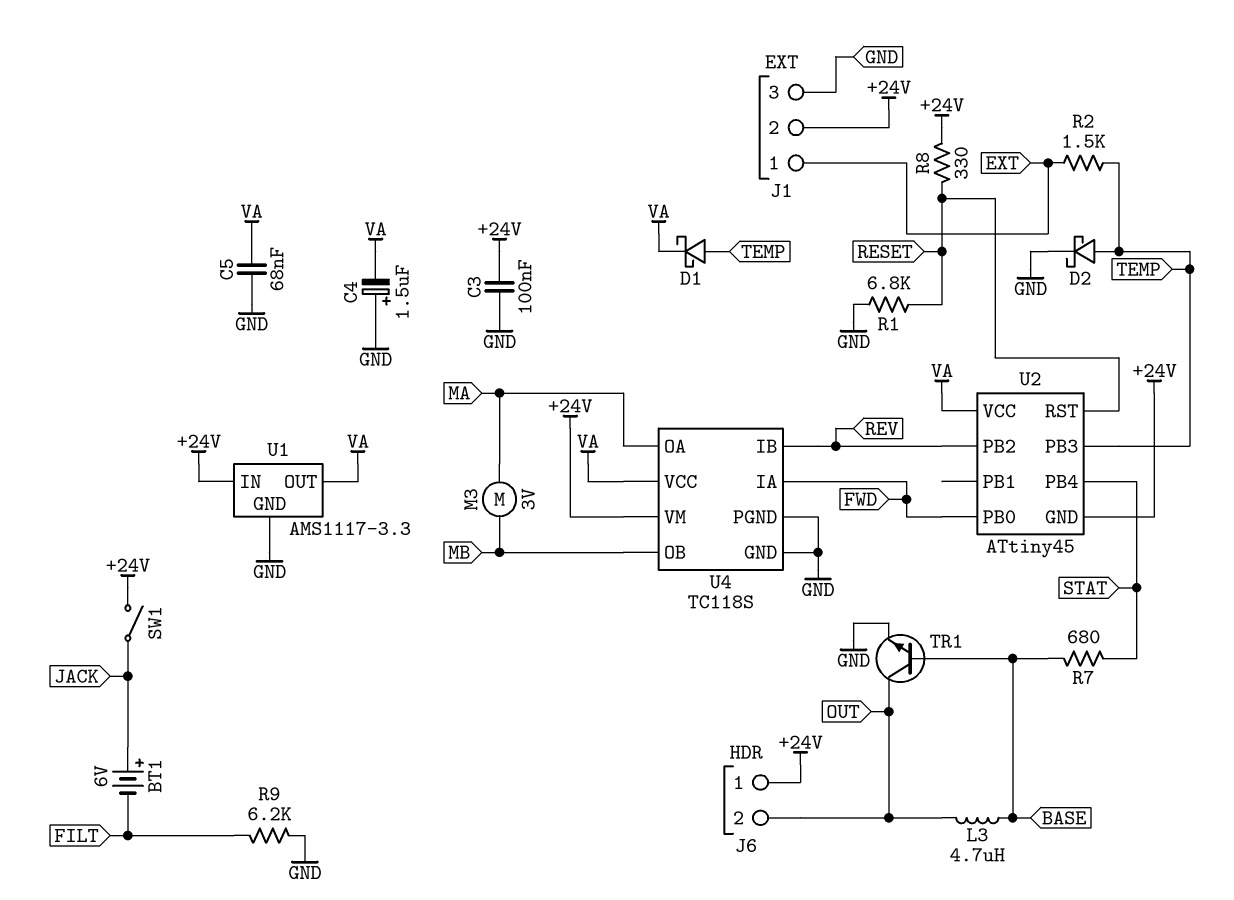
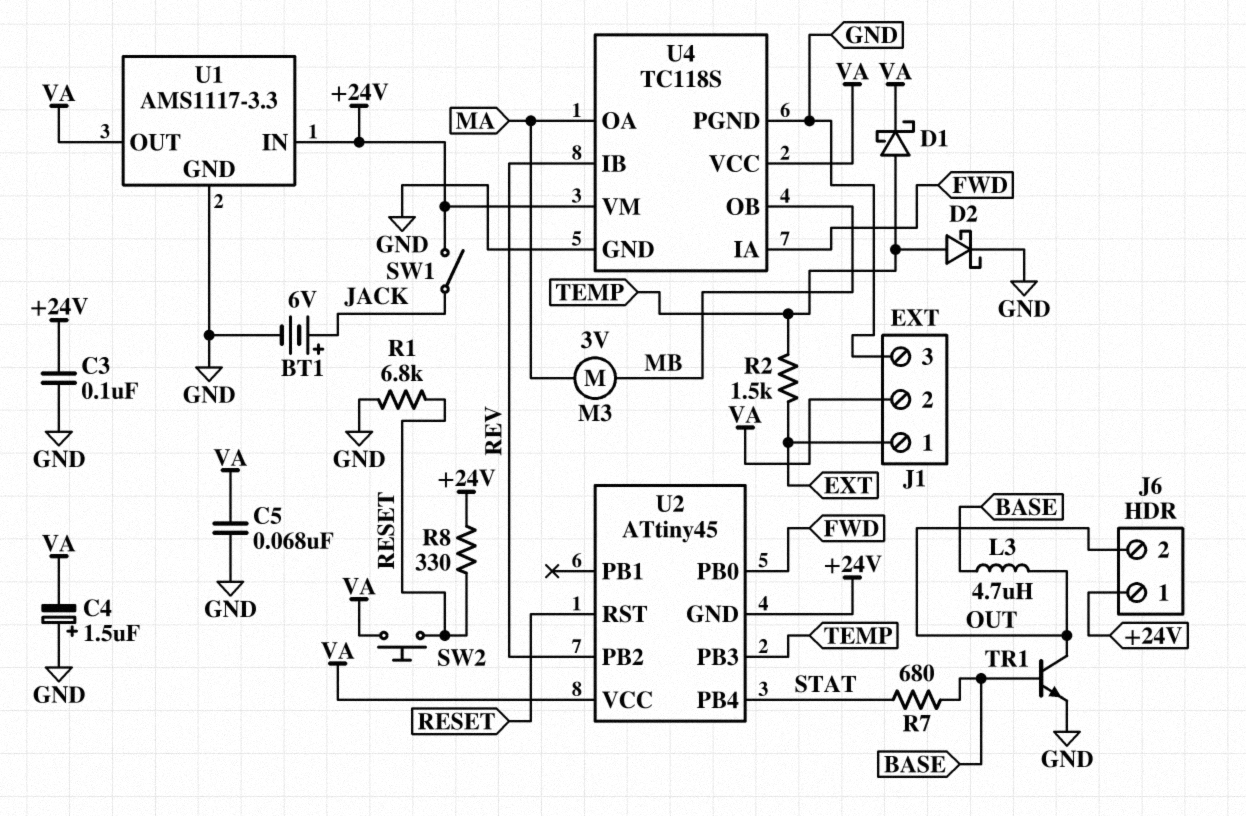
BT1: 6V (plus JACK, minus FILT) -> 6V (plus JACK, minus GND)
J1 pin 2: +24V -> VA
R9: 6.2k (FILT, GND) -> none
SW2: none -> button (RESET, VA)

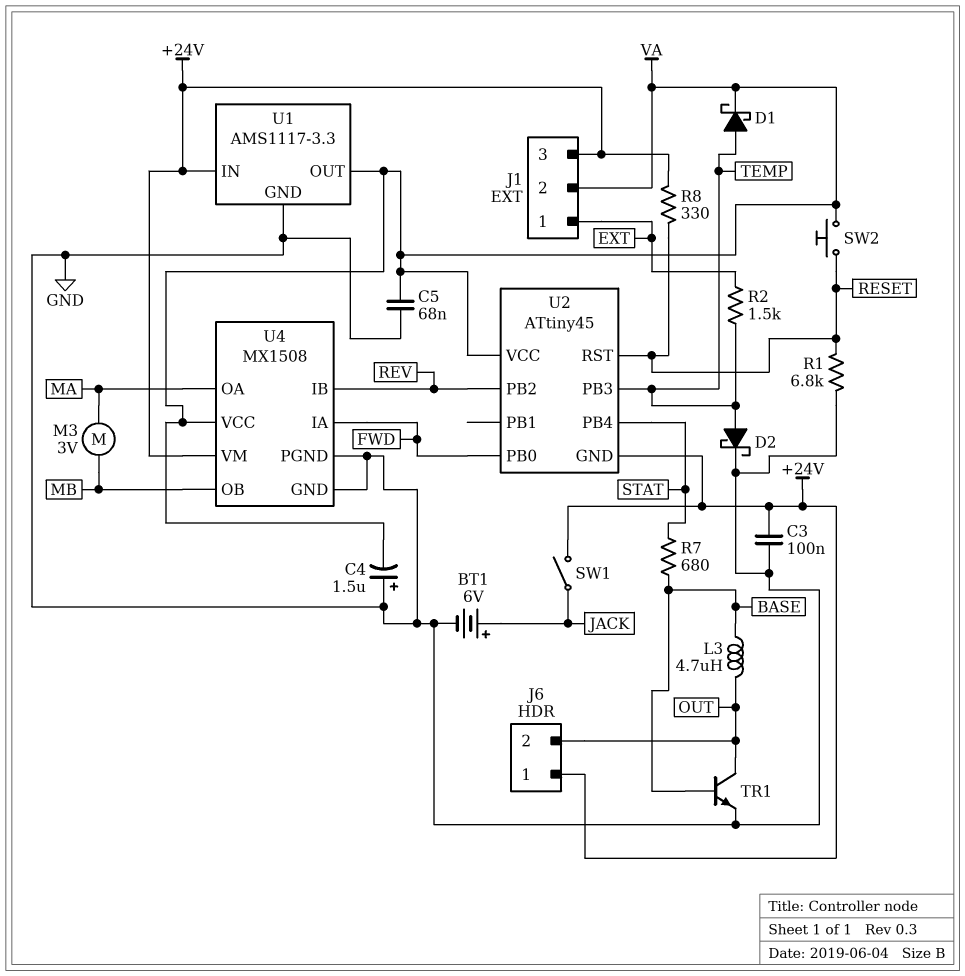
J1 pin 3: GND -> +24V
U4: TC118S -> MX1508

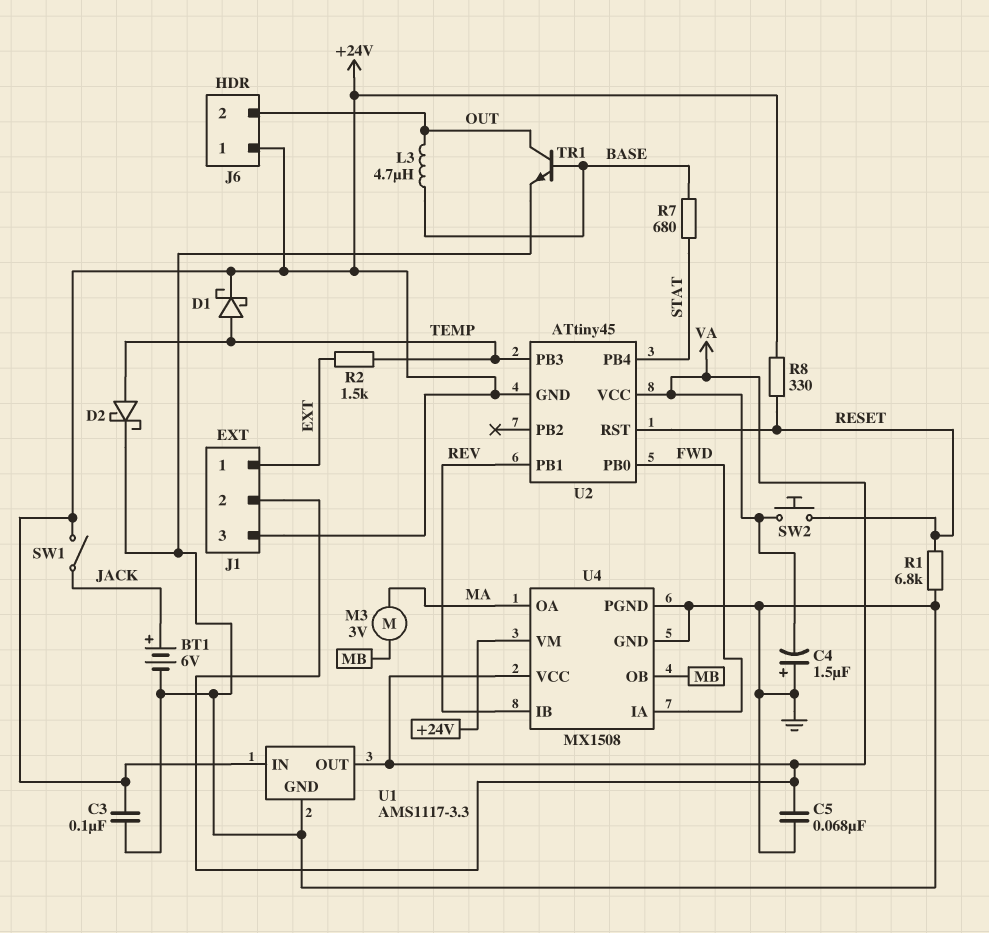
D1: schottky (A TEMP, K VA) -> schottky (A TEMP, K +24V)
U2 pin PB1: none -> REV
U2 pin PB2: REV -> none

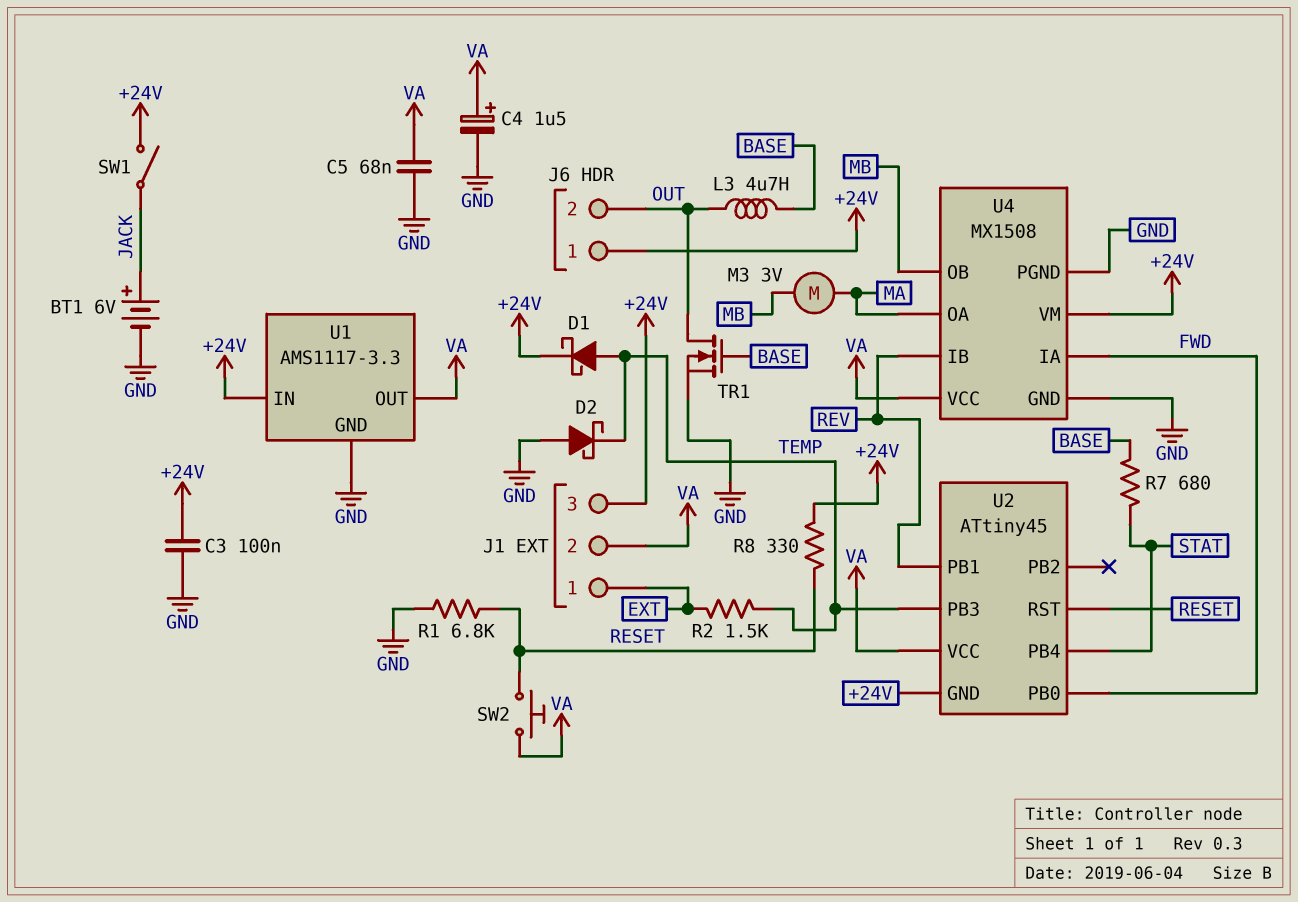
C4: 1.5uF (plus GND, minus VA) -> 1.5uF (plus VA, minus GND)
D2: schottky (A TEMP, K GND) -> schottky (A GND, K TEMP)
TR1: NPN (B BASE, C OUT, E GND) -> NMOS (G BASE, D OUT, S GND)

